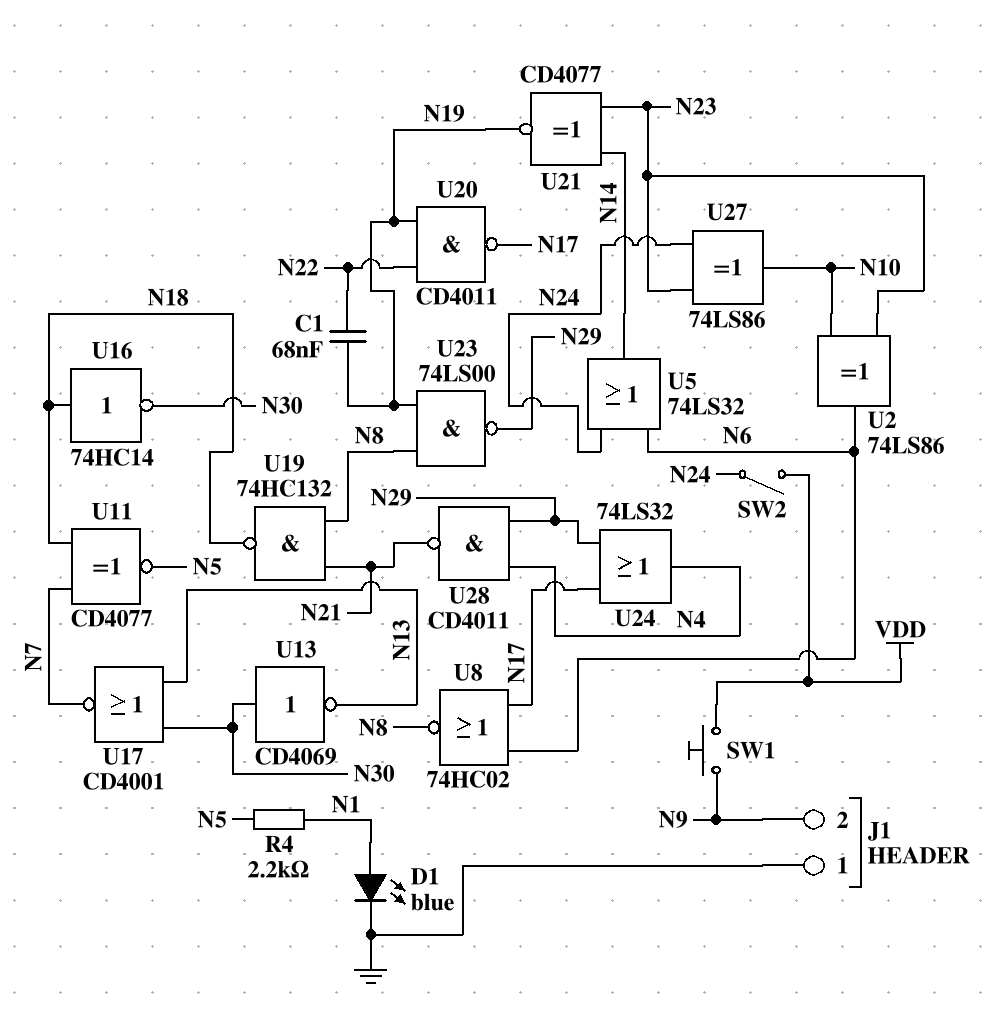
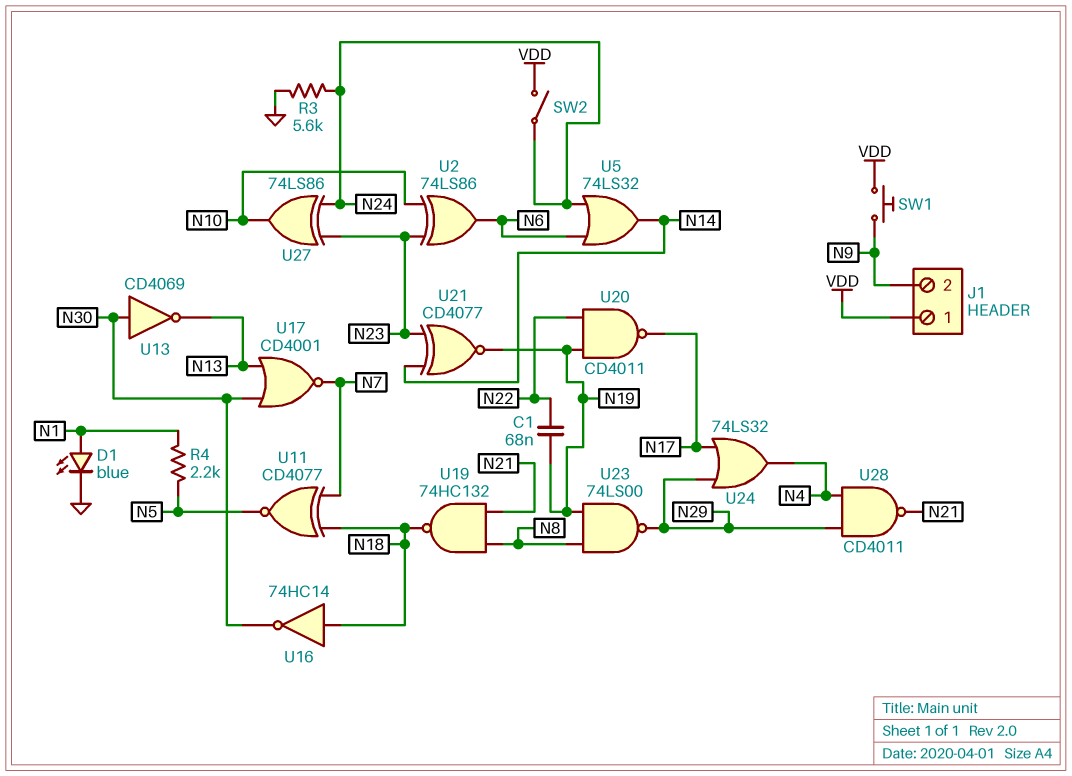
J1 pin 1: GND -> VDD
R3: none -> 5.6k (GND, N24)
U8: NOR 74HC02 (in N6, in N17, out N8) -> none

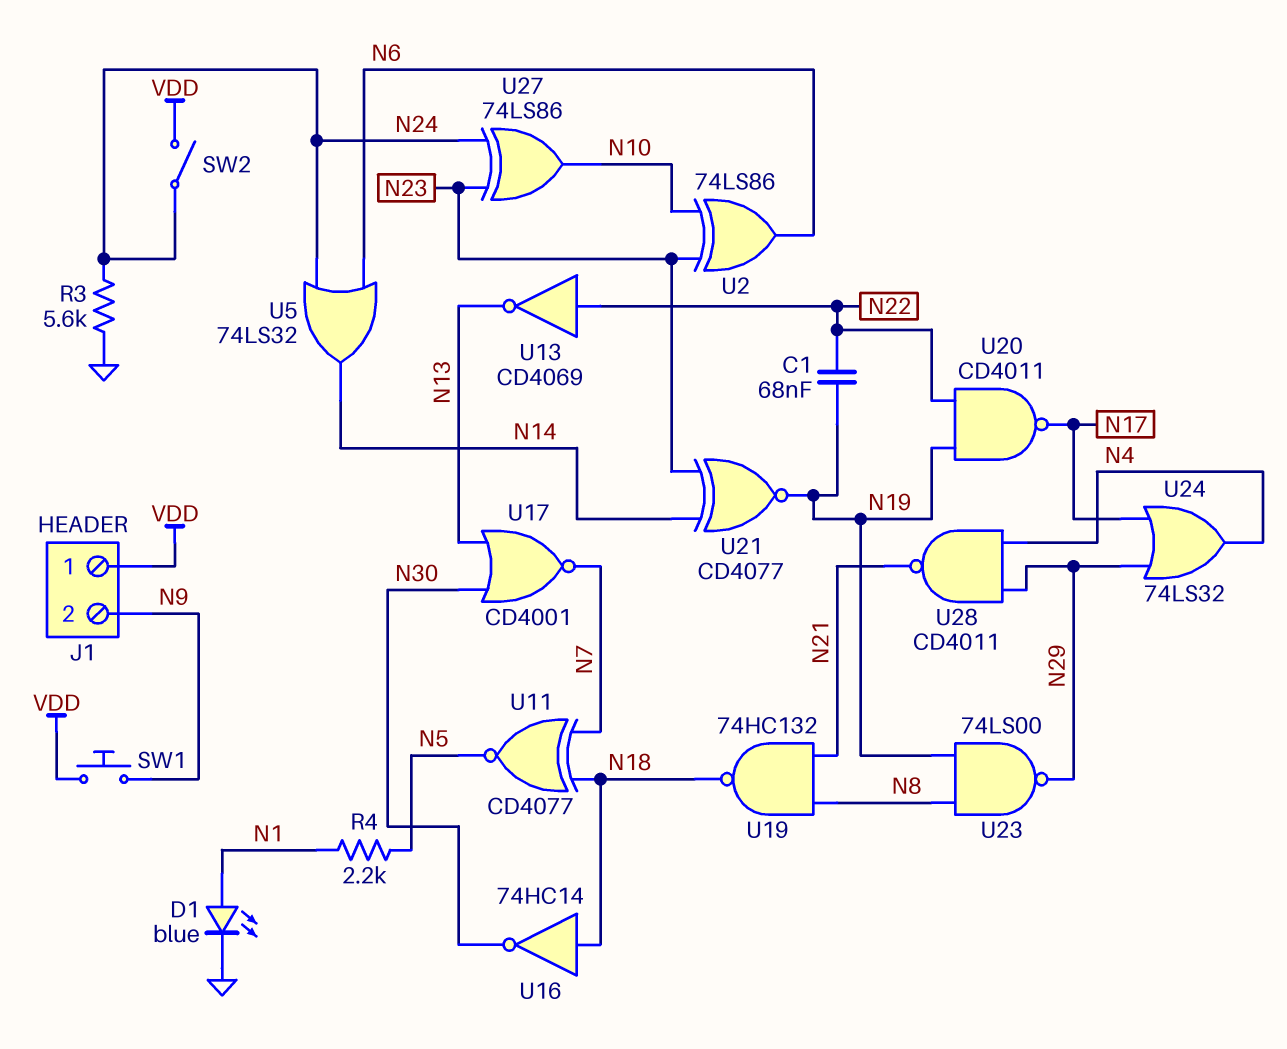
U13: NOT CD4069 (in N30, out N13) -> NOT CD4069 (in N22, out N13)

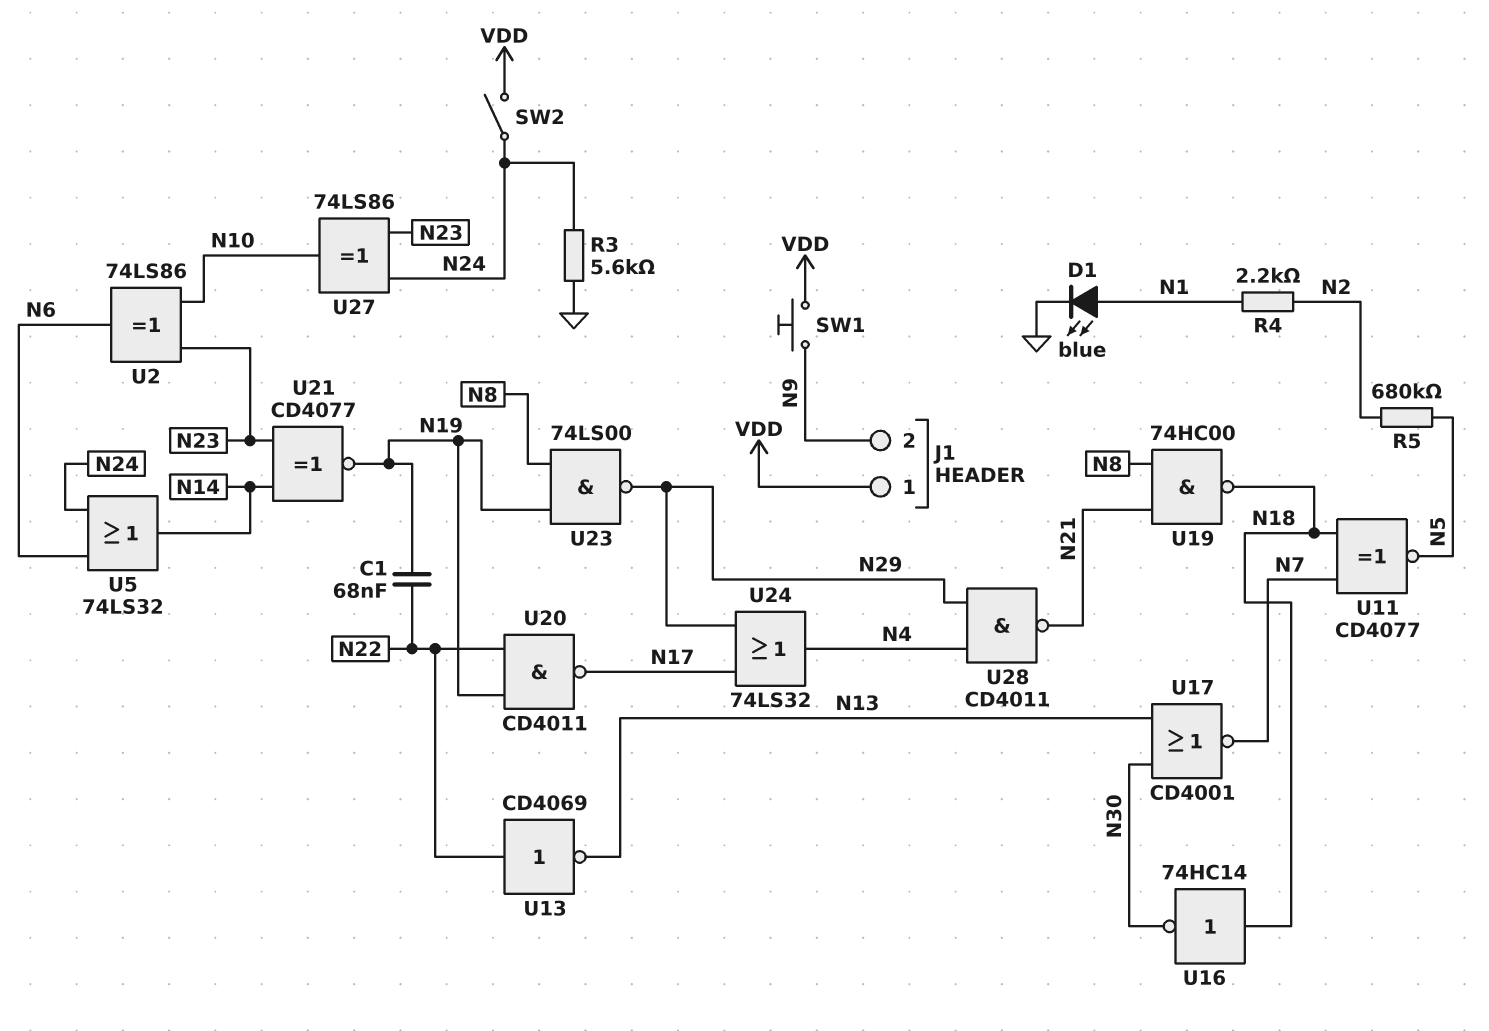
R4: 2.2k (N1, N5) -> 2.2k (N1, N2)
R5: none -> 680k (N2, N5)
U19: NAND 74HC132 (in N8, in N21, out N18) -> NAND 74HC00 (in N8, in N21, out N18)

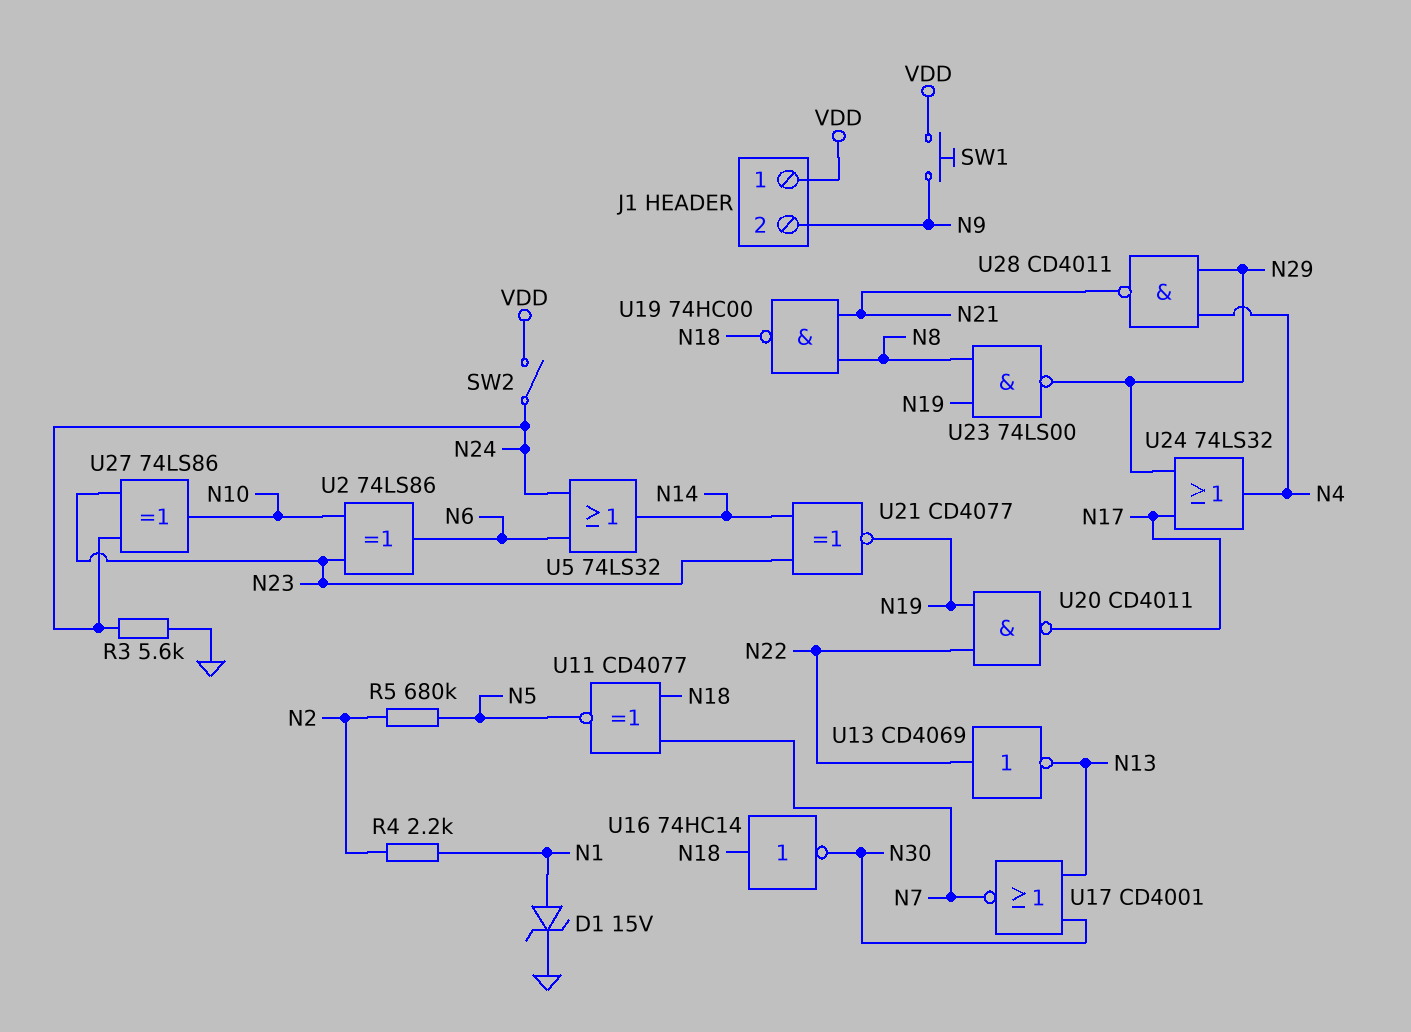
C1: 68nF (N19, N22) -> none
D1: LED blue (A N1, K GND) -> zener 15V (A N1, K GND)

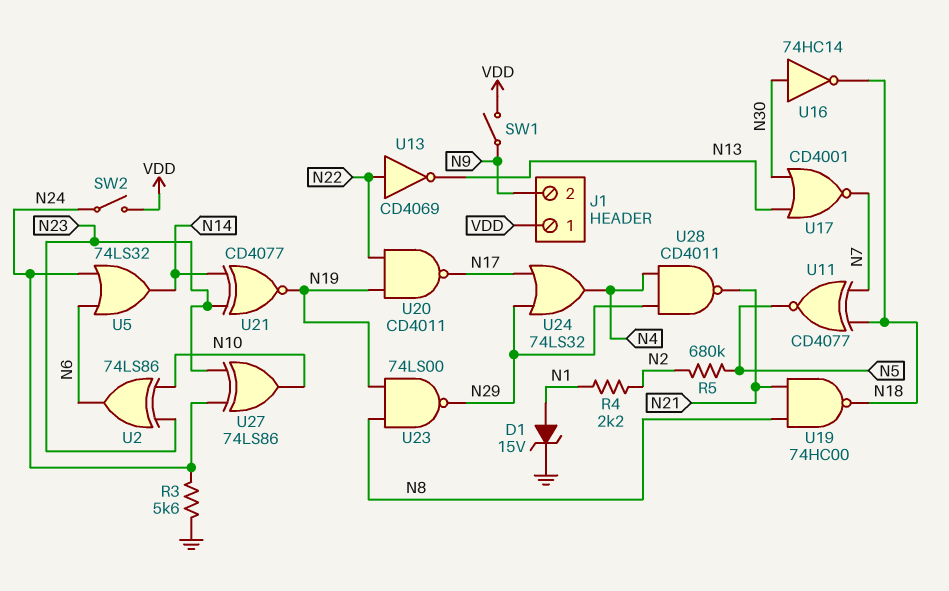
SW1: button (N9, VDD) -> switch (N9, VDD)
U16: NOT 74HC14 (in N18, out N30) -> NOT 74HC14 (in N30, out N18)

